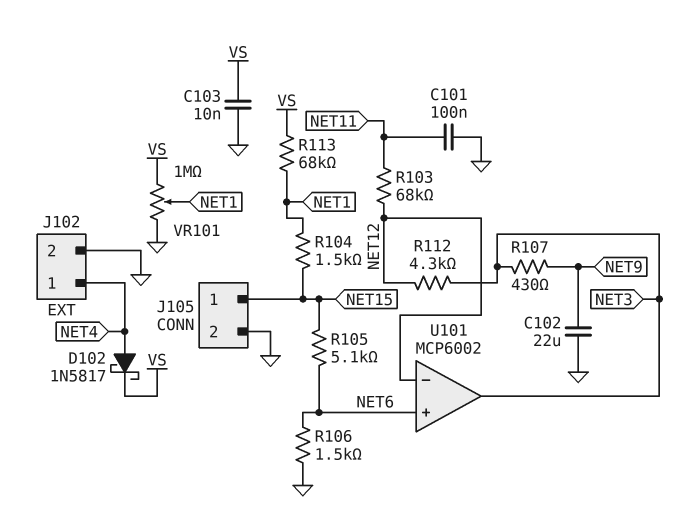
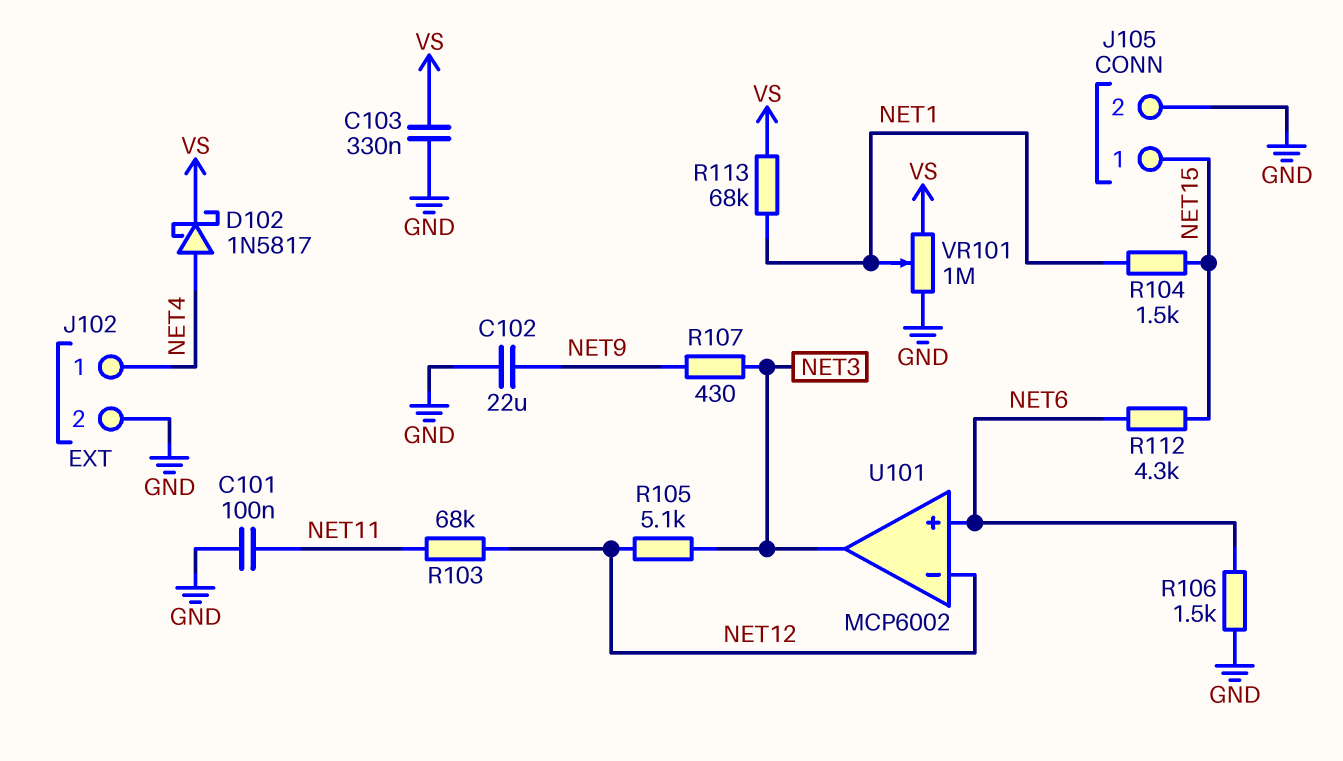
C103: 10nF (GND, VS) -> 330nF (GND, VS)
R105: 5.1k (NET6, NET15) -> 5.1k (NET3, NET12)
R112: 4.3k (NET3, NET12) -> 4.3k (NET6, NET15)

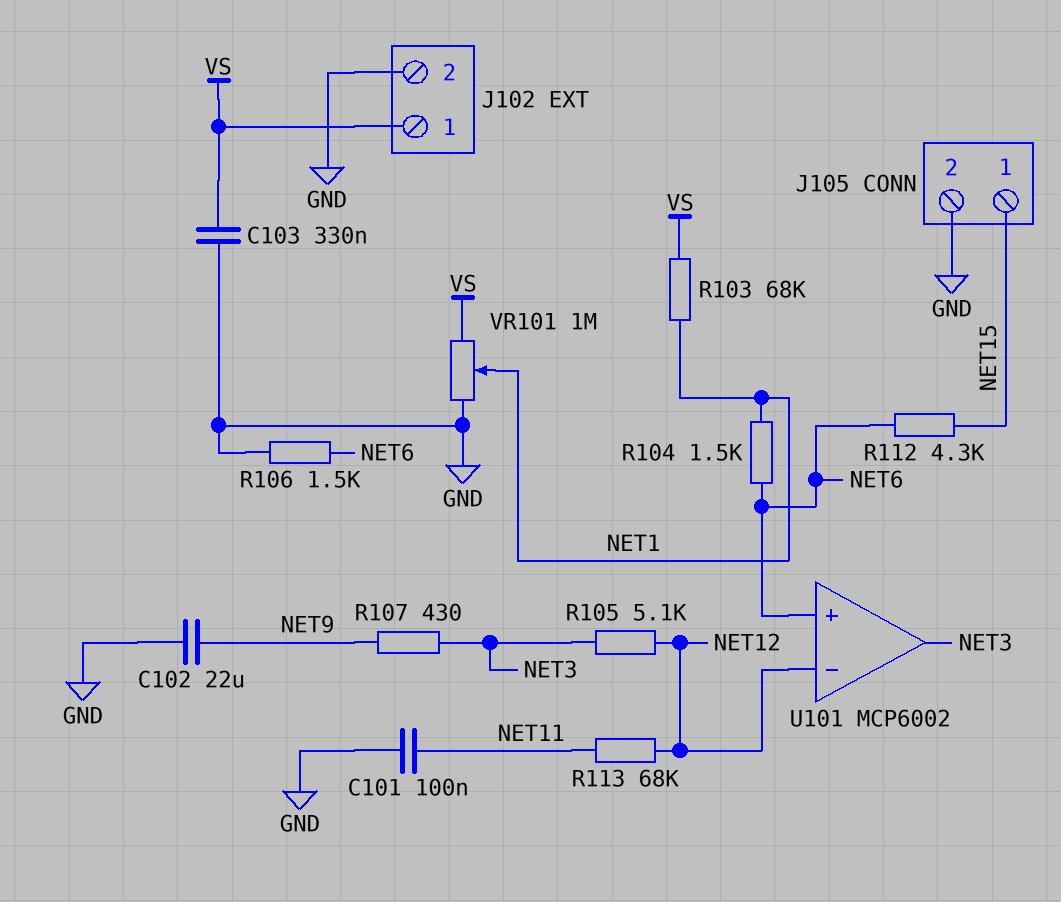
D102: schottky 1N5817 (A NET4, K VS) -> none
J102 pin 1: NET4 -> VS
R103: 68k (NET11, NET12) -> 68k (NET1, VS)
R104: 1.5k (NET1, NET15) -> 1.5k (NET1, NET6)
R113: 68k (NET1, VS) -> 68k (NET11, NET12)

